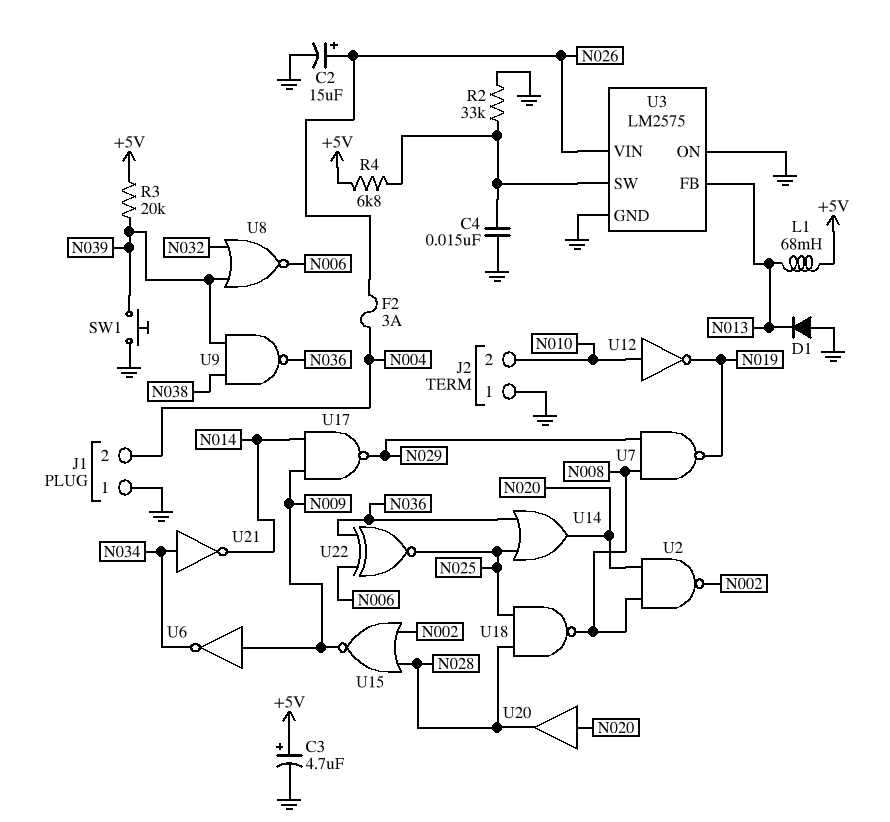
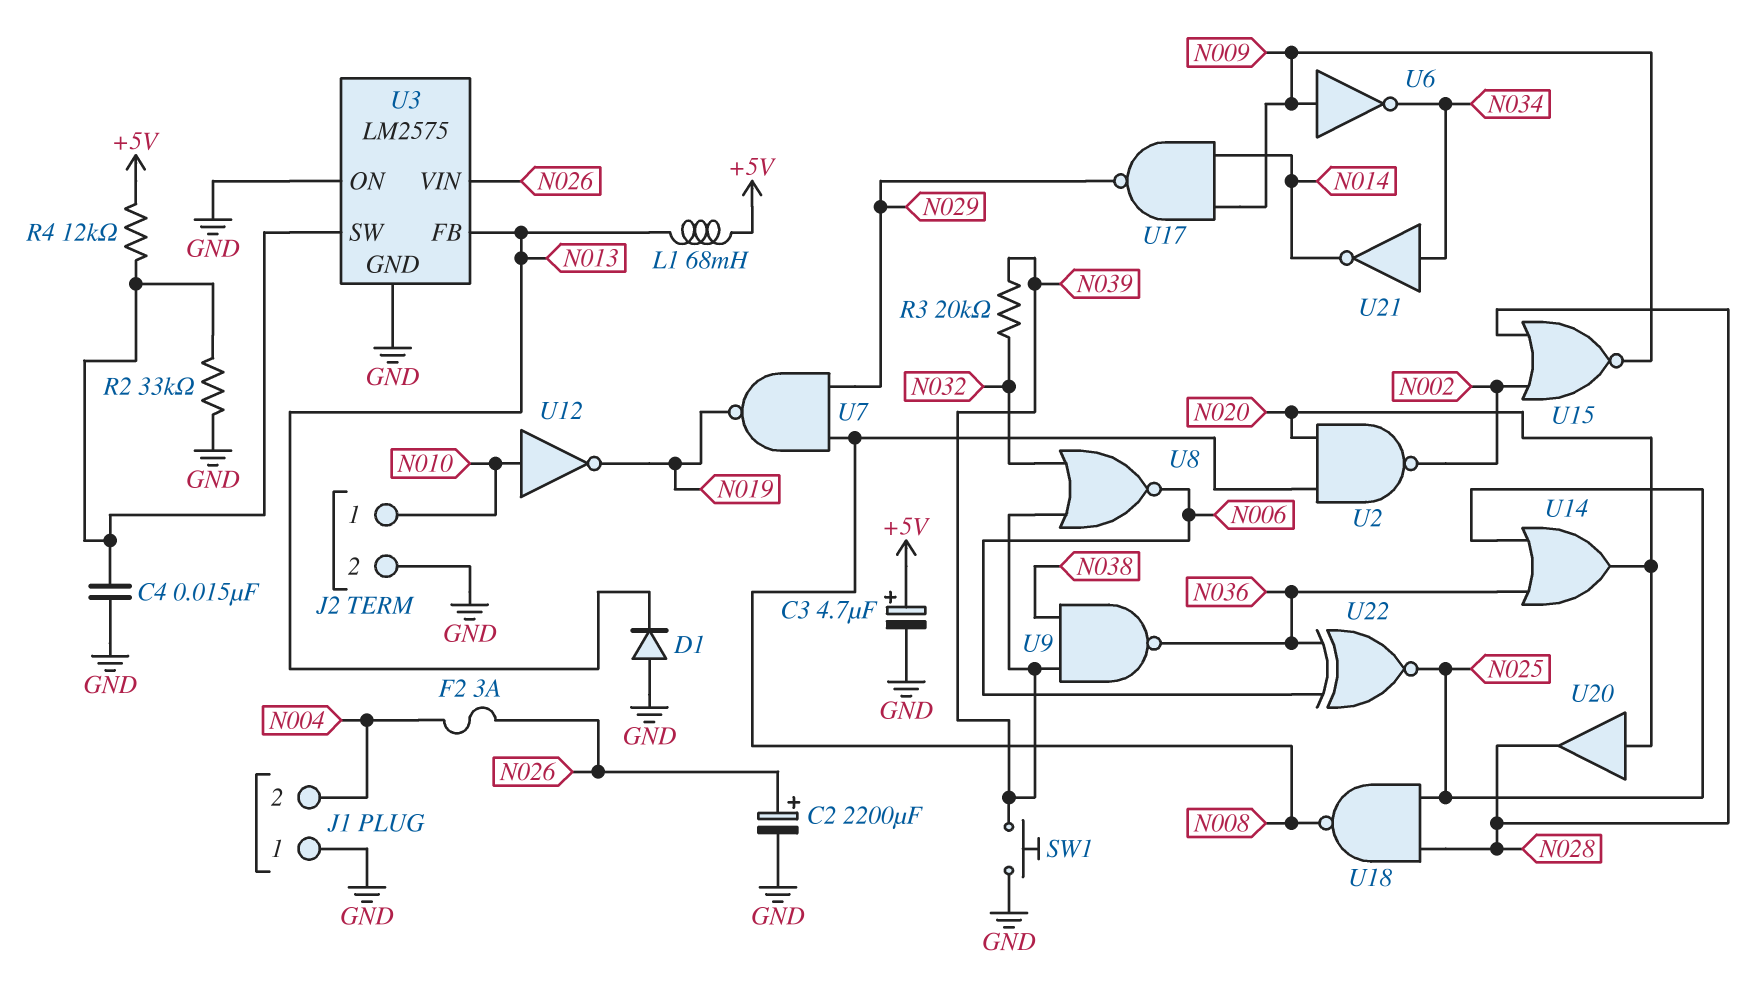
C2: 15uF (plus N026, minus GND) -> 2200uF (plus N026, minus GND)
J2 pin 1: GND -> N010
J2 pin 2: N010 -> GND
R3: 20k (+5V, N039) -> 20k (N032, N039)
R4: 6.8k (+5V, U3/SW) -> 12k (+5V, U3/SW)

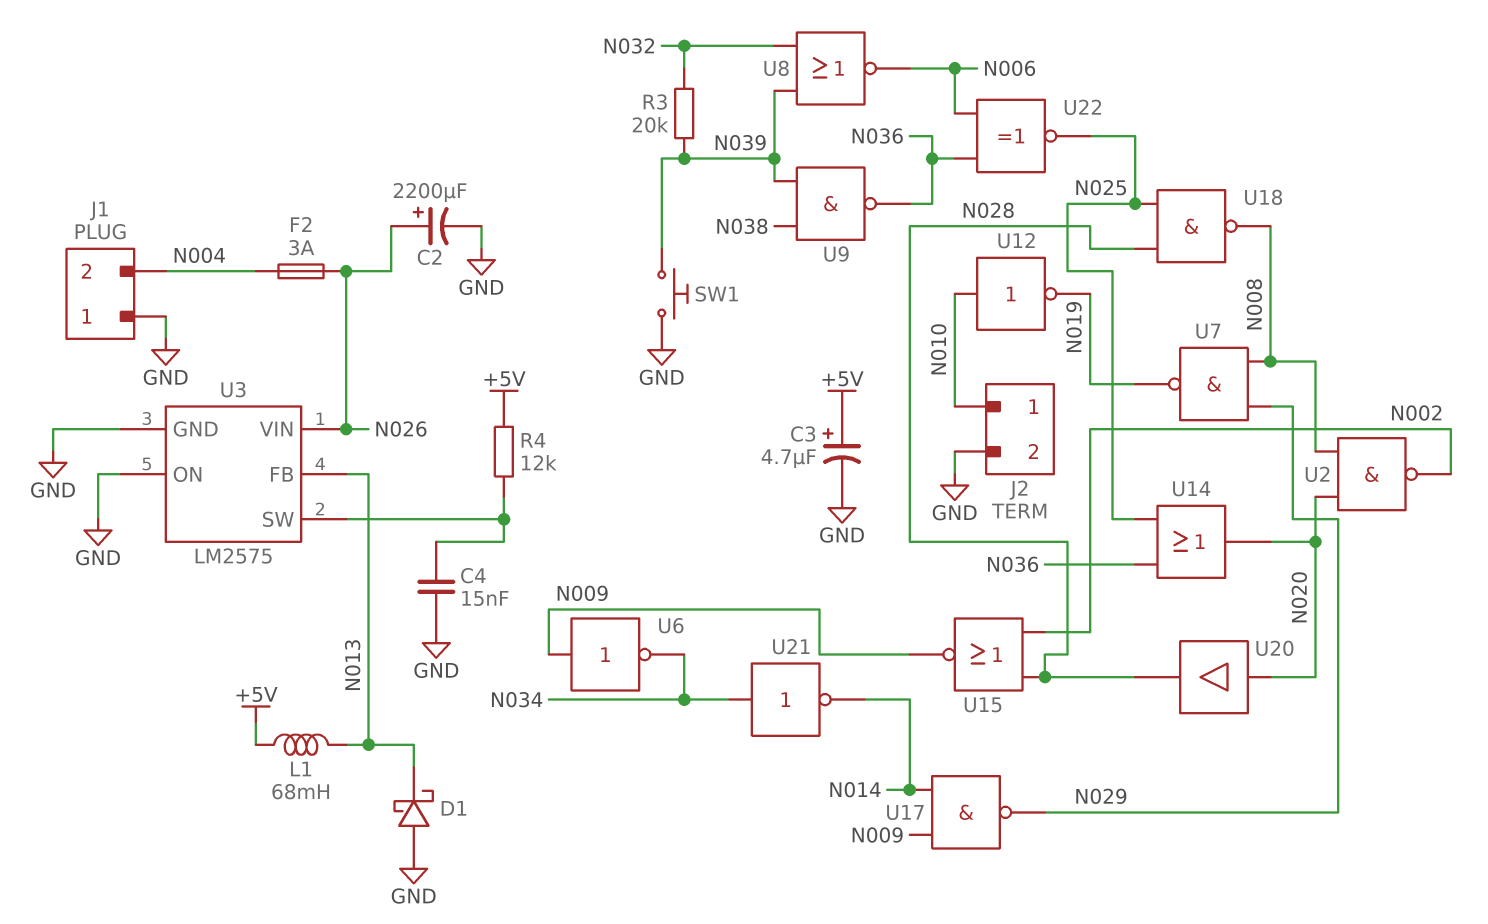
D1: diode (A GND, K N013) -> schottky (A GND, K N013)
R2: 33k (GND, U3/SW) -> none

